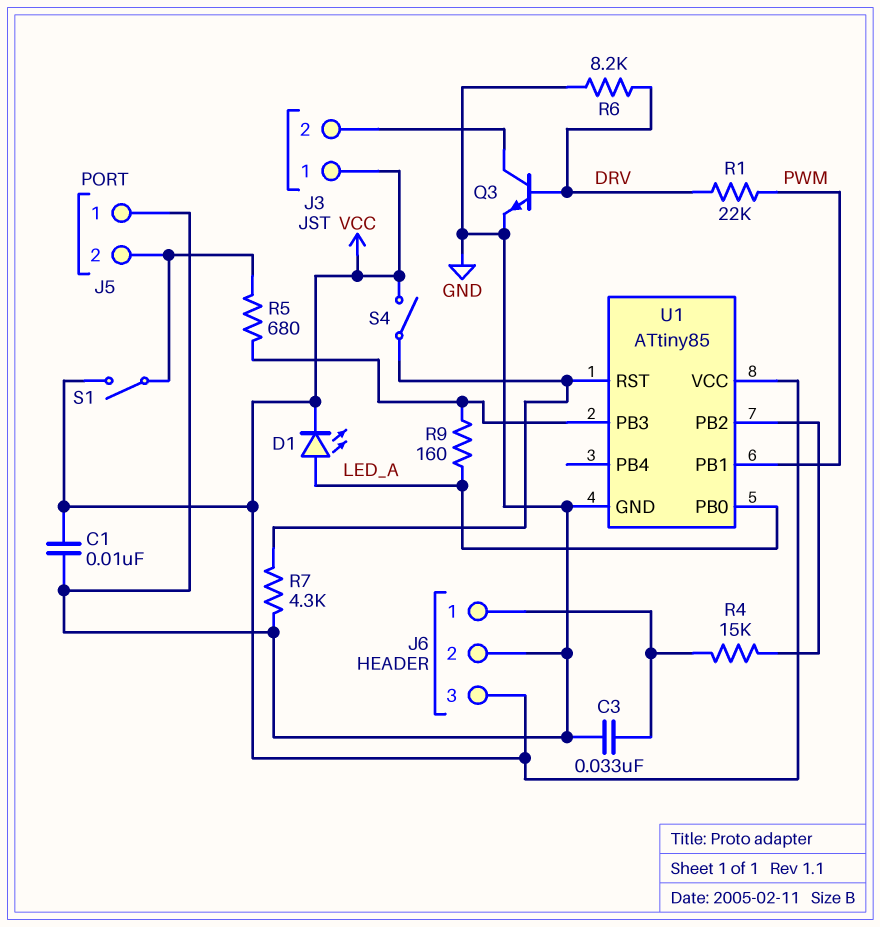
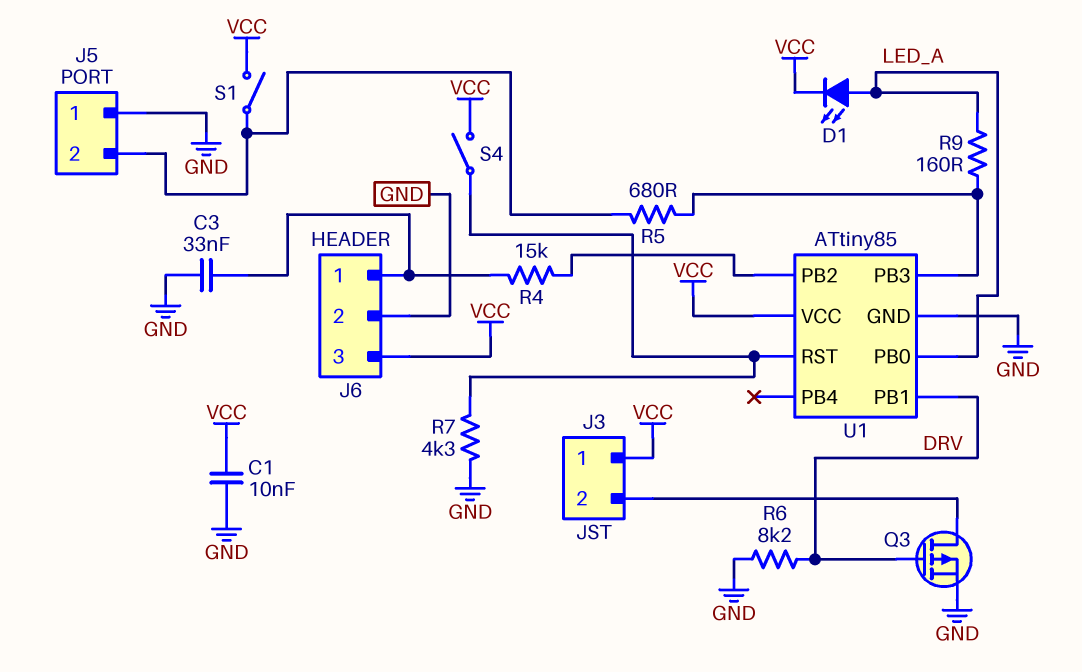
Q3: NPN (B DRV, C J3/2, E GND) -> PMOS (G DRV, D J3/2, S GND)
R1: 22k (DRV, PWM) -> none
U1 pin PB1: PWM -> DRV

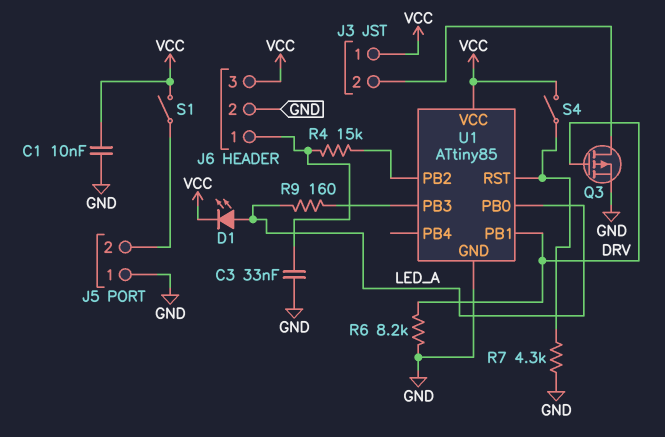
R5: 680 (J5/2, U1/PB3) -> none

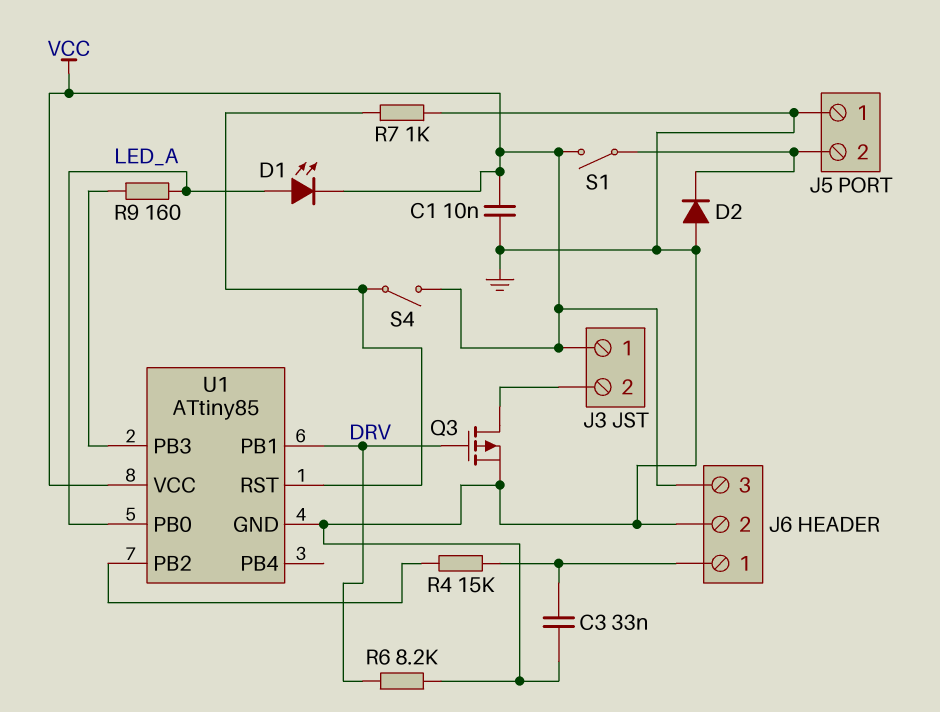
D2: none -> diode (A GND, K J5/2)
R7: 4.3k (GND, U1/RST) -> 1k (GND, U1/RST)

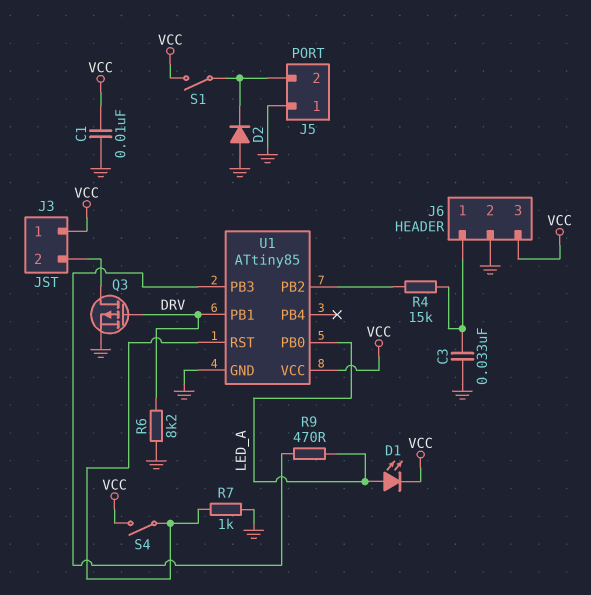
R9: 160 (LED_A, U1/PB3) -> 470 (LED_A, U1/PB3)

